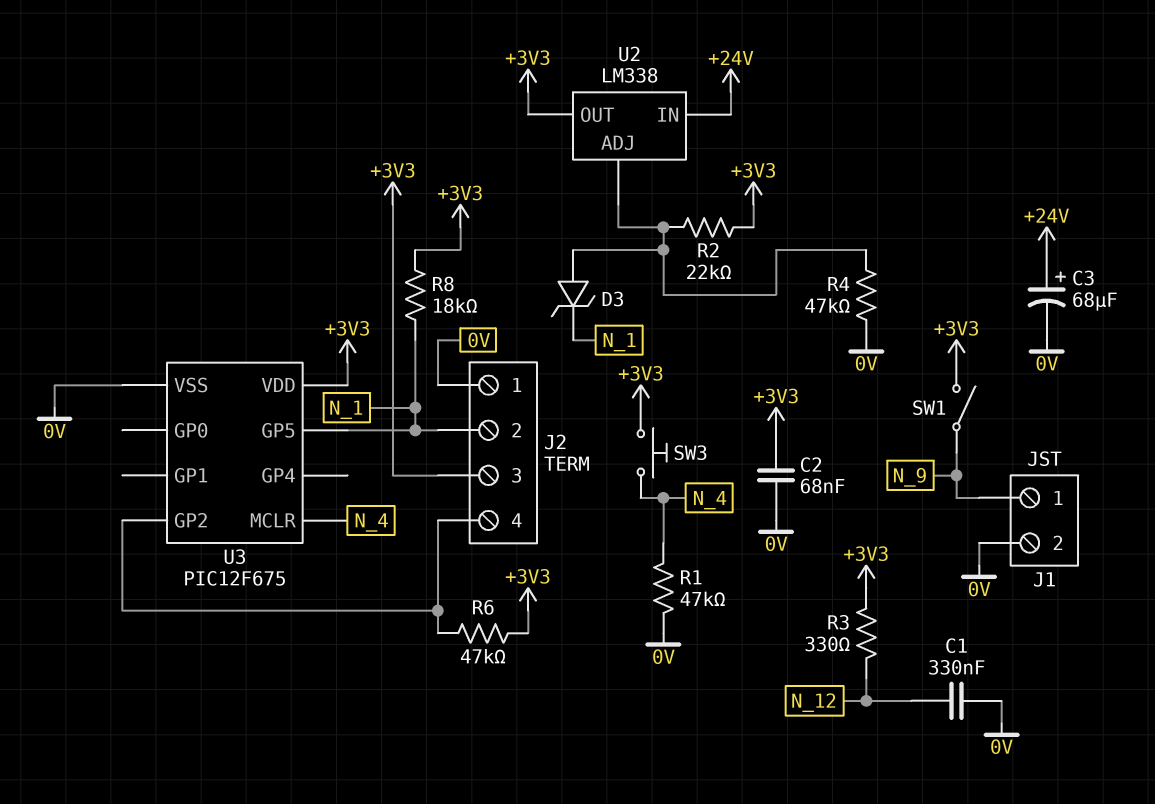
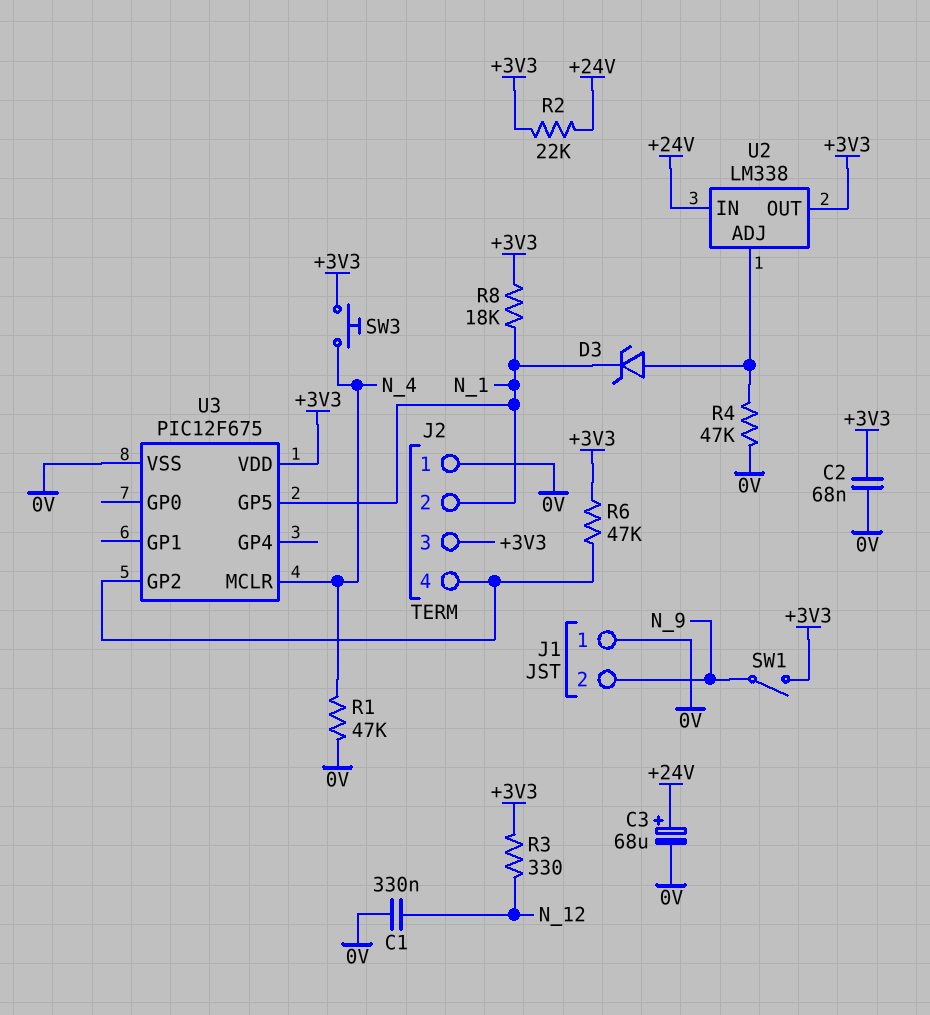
J1 pin 1: N_9 -> 0V
J1 pin 2: 0V -> N_9
R2: 22k (+3V3, U2/ADJ) -> 22k (+3V3, +24V)

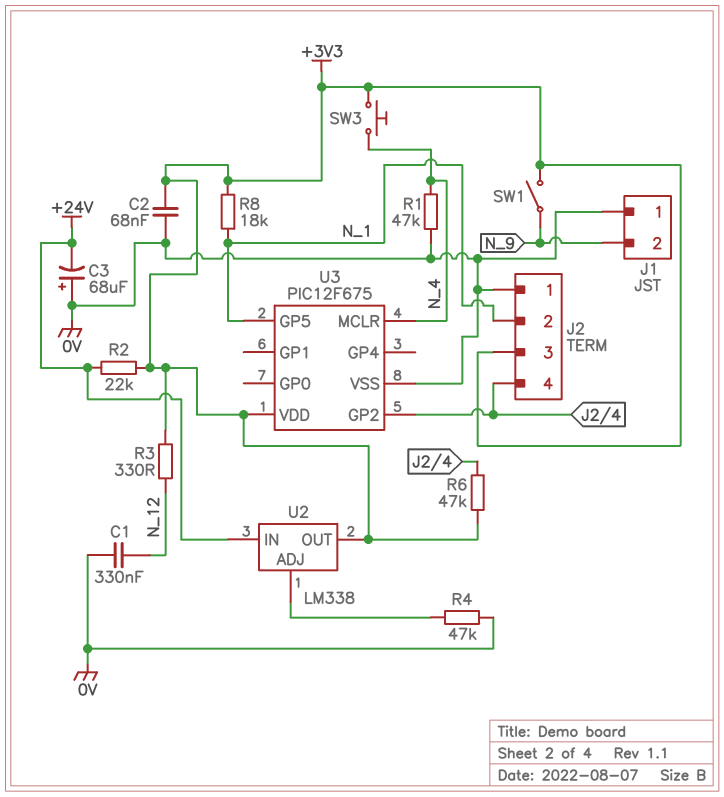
C3: 68uF (plus +24V, minus 0V) -> 68uF (plus 0V, minus +24V)
D3: zener (A U2/ADJ, K N_1) -> none

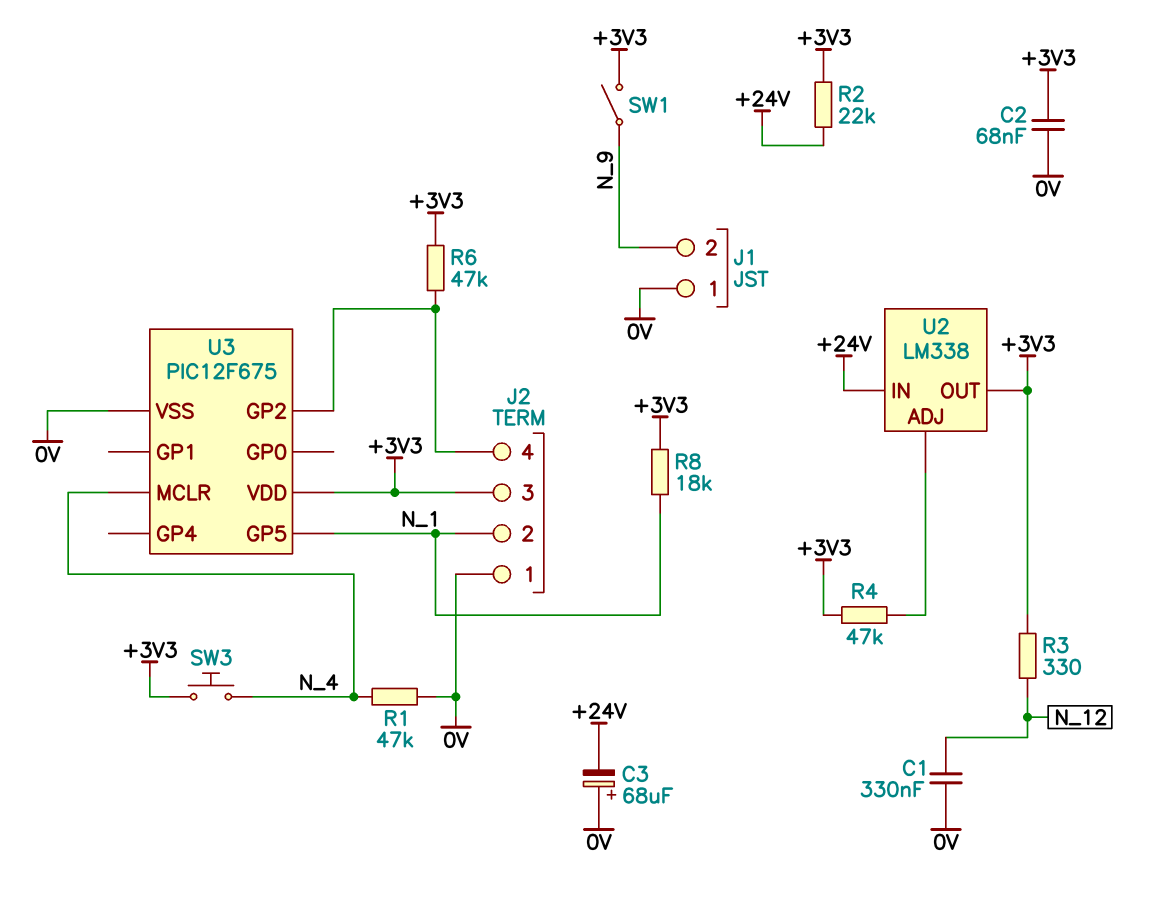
R4: 47k (0V, U2/ADJ) -> 47k (+3V3, U2/ADJ)

